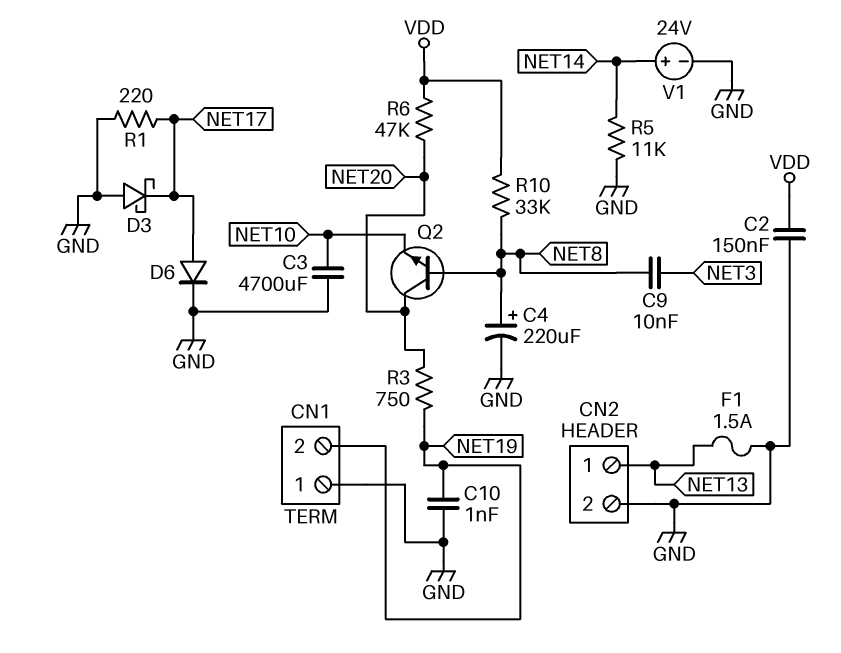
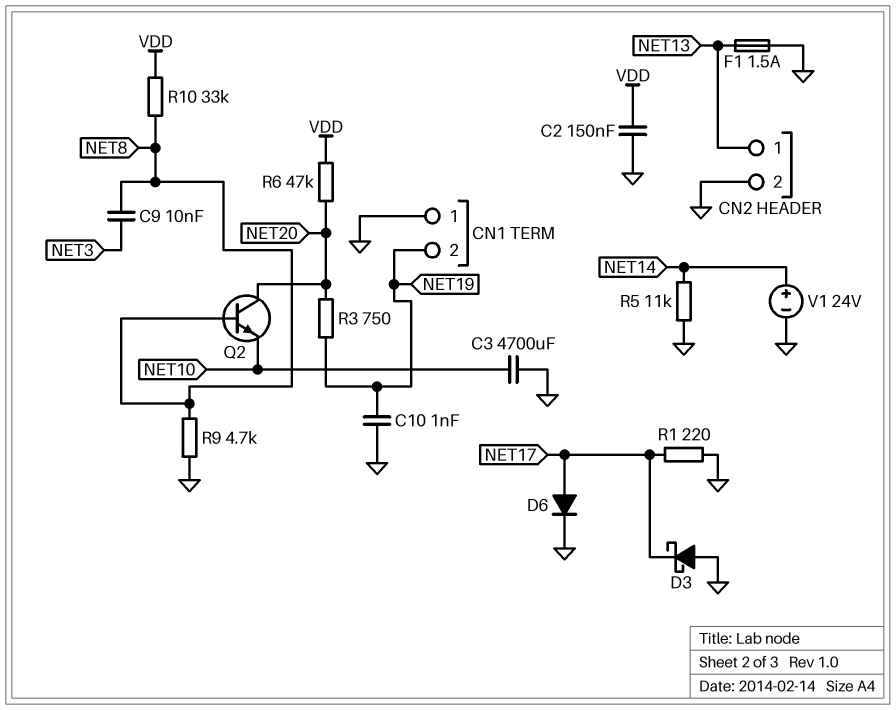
C4: 220uF (plus NET8, minus GND) -> none
R9: none -> 4.7k (GND, NET8)

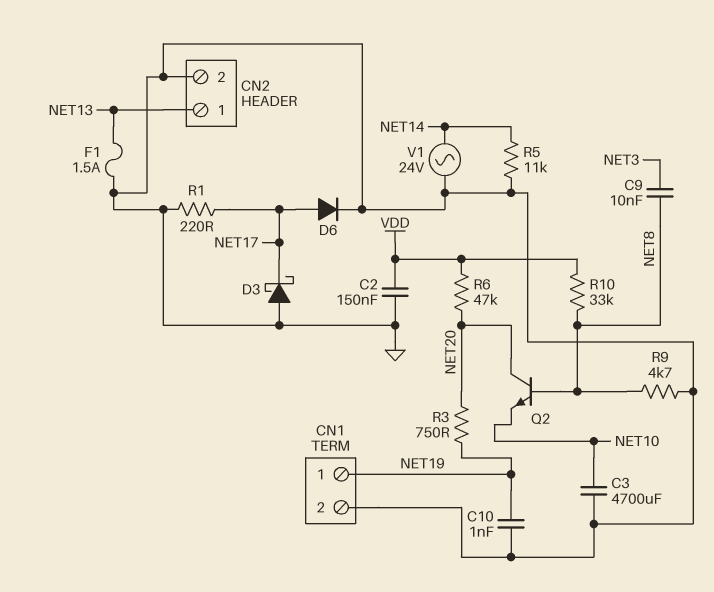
CN1 pin 1: GND -> NET19
CN1 pin 2: NET19 -> GND
V1: 24V (plus NET14, minus GND) -> AC 24V (GND, NET14)

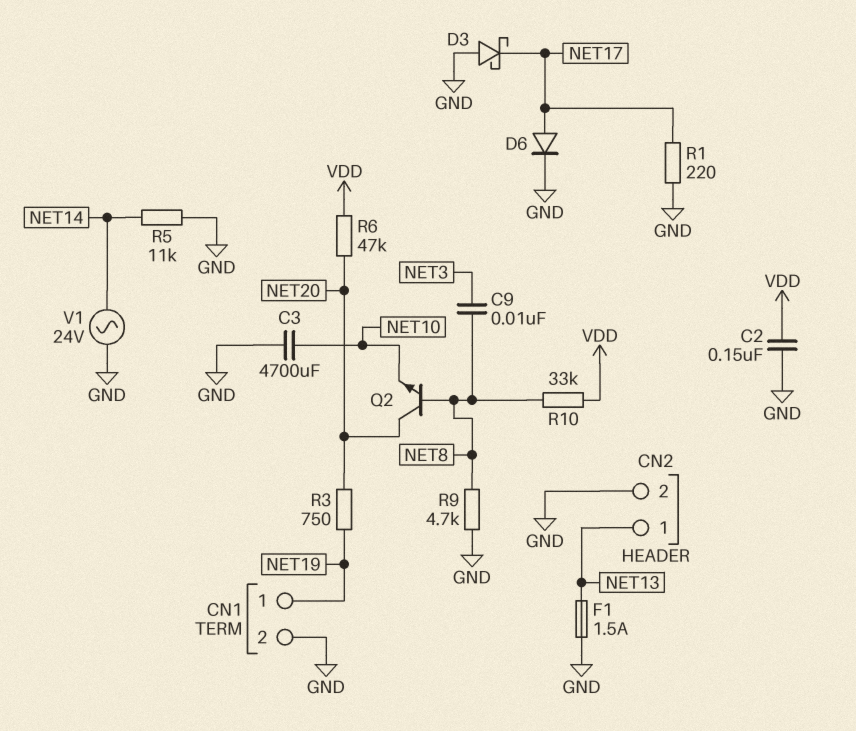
C10: 1nF (GND, NET19) -> none

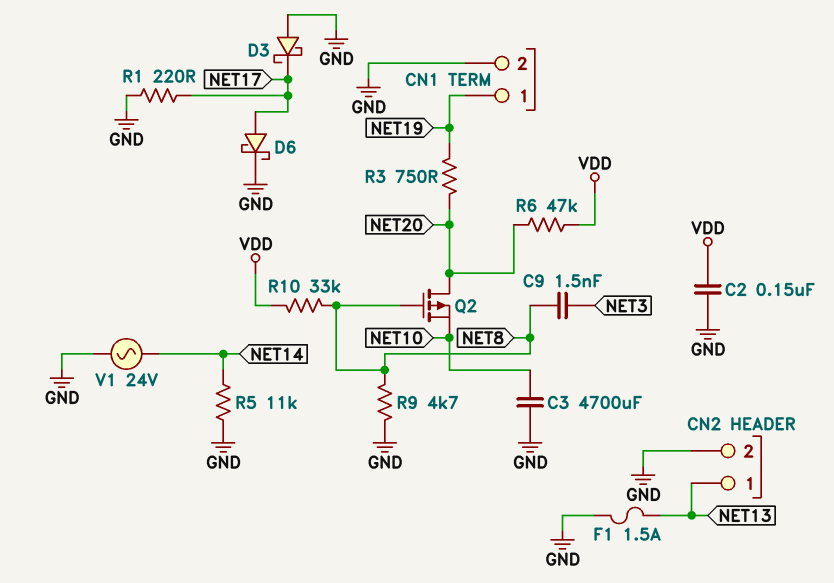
C9: 10nF (NET3, NET8) -> 1.5nF (NET3, NET8)
D6: diode (A NET17, K GND) -> schottky (A NET17, K GND)
Q2: NPN (B NET8, C NET20, E NET10) -> PMOS (G NET8, D NET20, S NET10)

